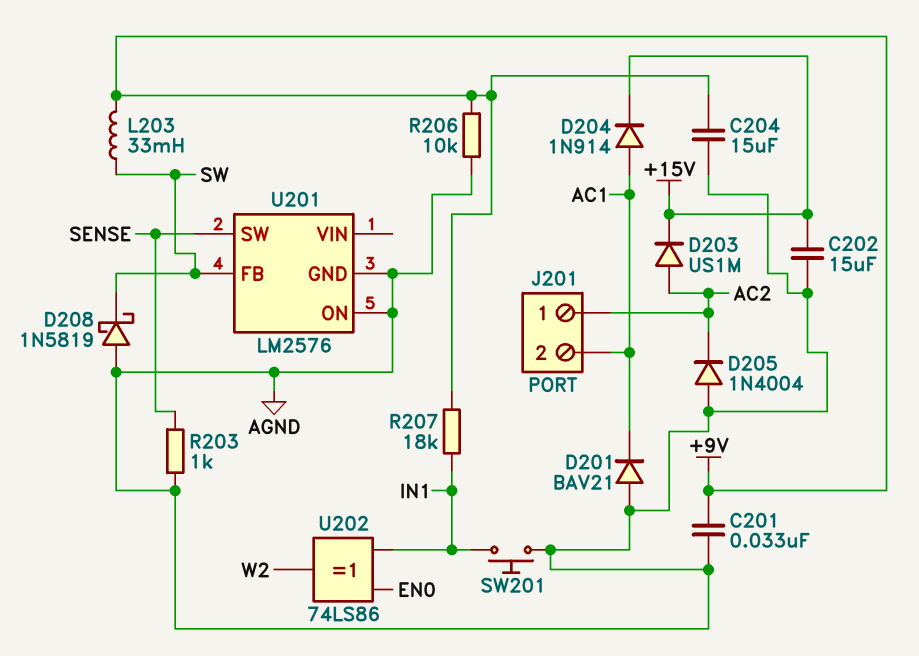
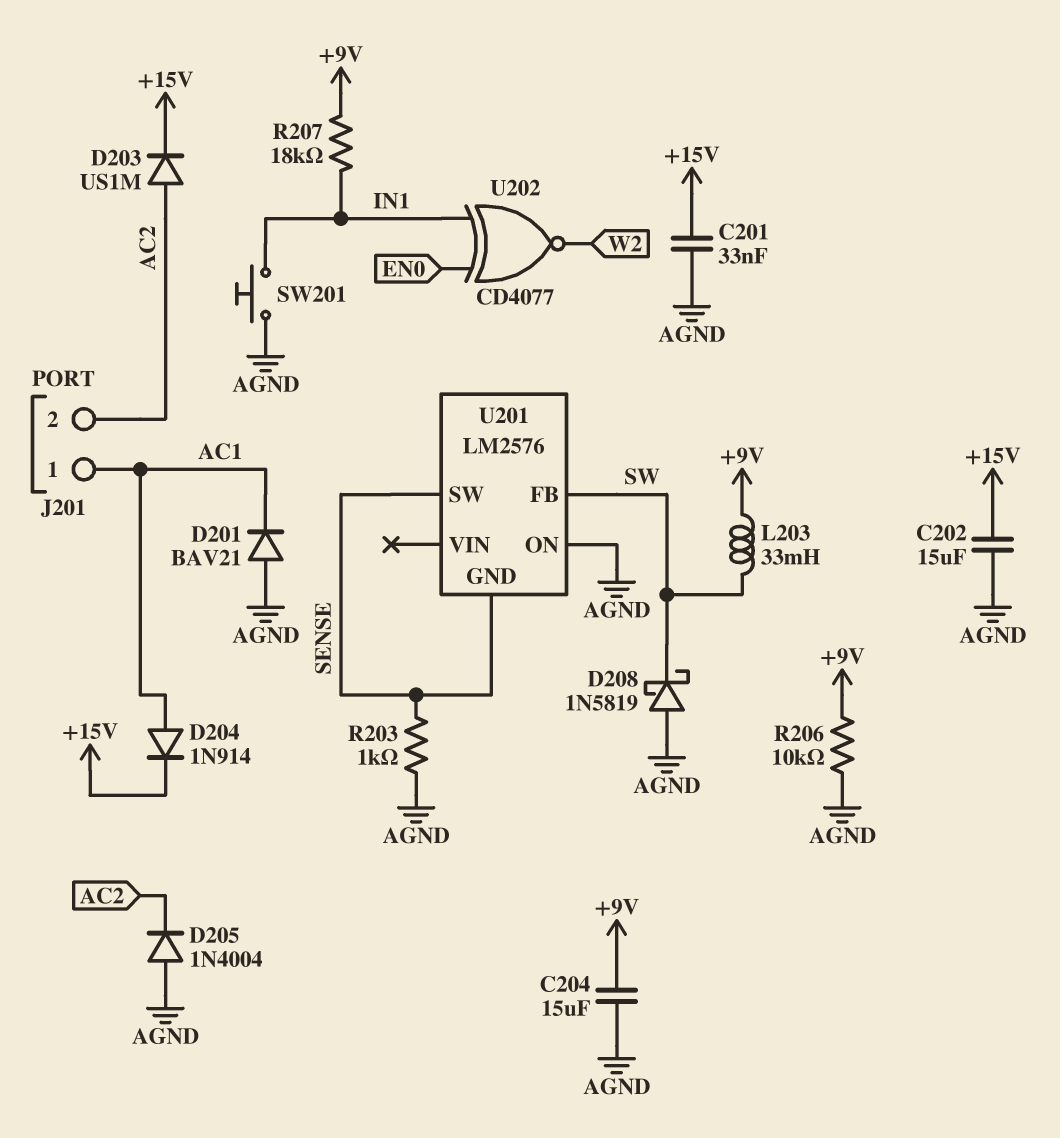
C201: 33nF (+9V, AGND) -> 33nF (+15V, AGND)
J201 pin 1: AC2 -> AC1
J201 pin 2: AC1 -> AC2
U201 pin GND: AGND -> SENSE
U202: XOR 74LS86 (in EN0, in IN1, out W2) -> XNOR CD4077 (in EN0, in IN1, out W2)

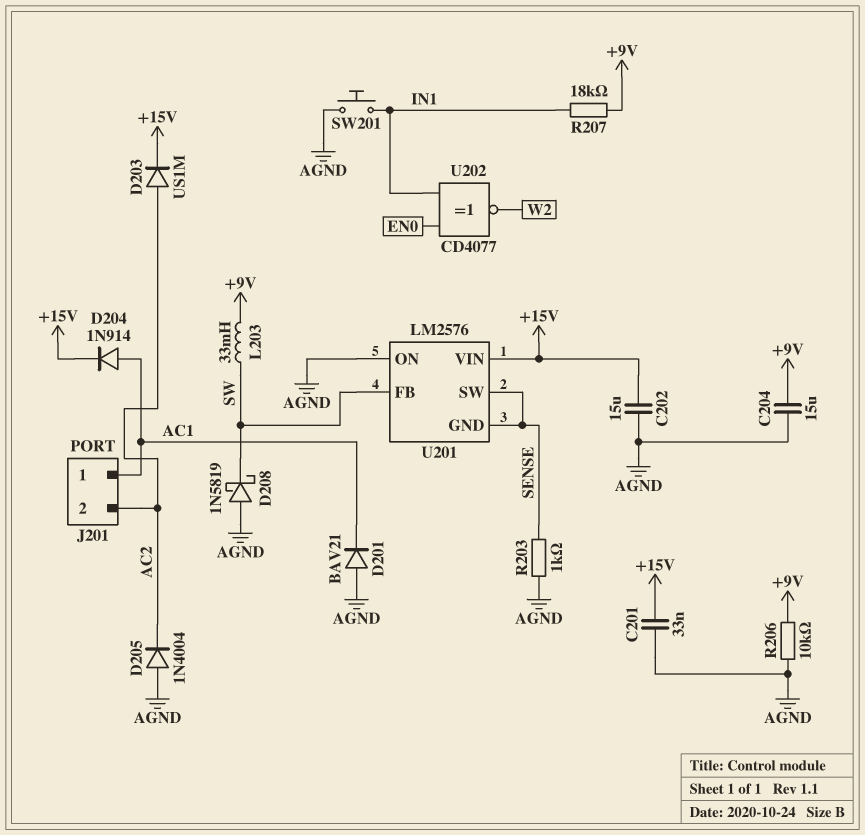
U201 pin VIN: none -> +15V

